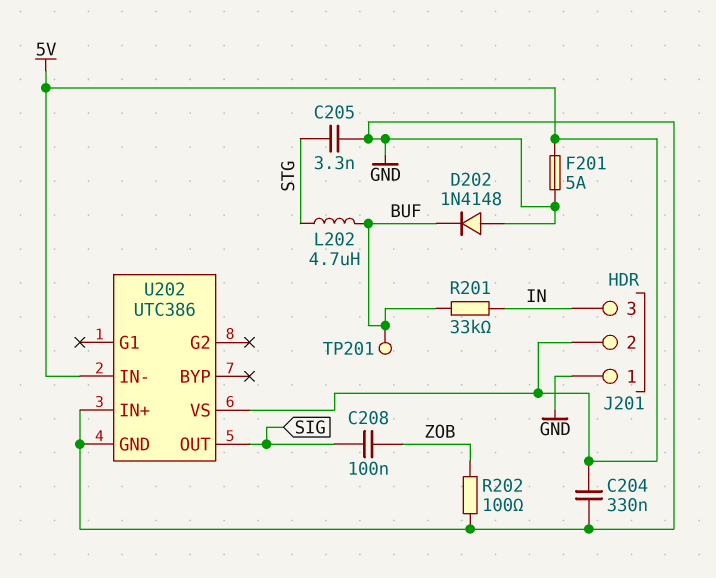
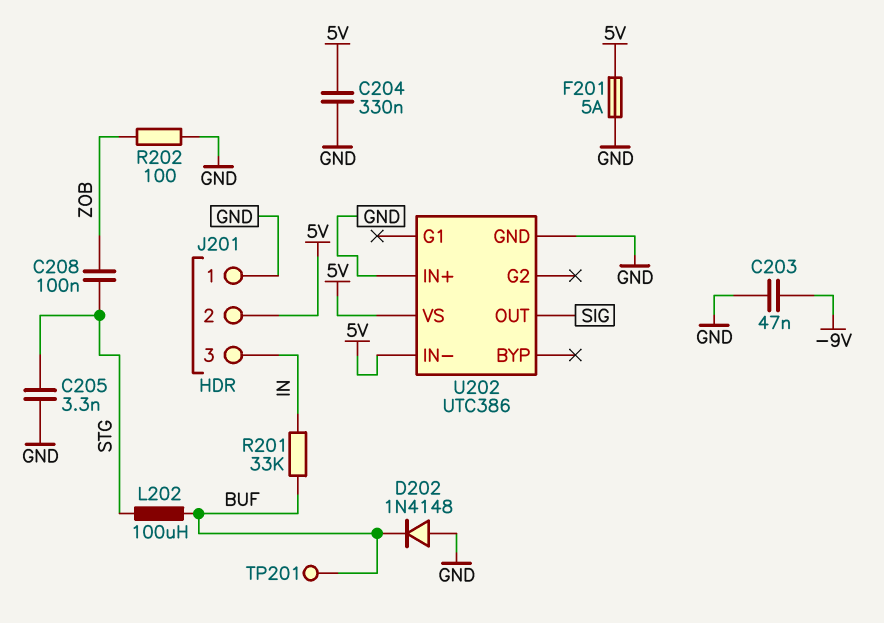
C203: none -> 47nF (-9V, GND)
C208: 100nF (SIG, ZOB) -> 100nF (STG, ZOB)
L202: 4.7uH (BUF, STG) -> 100uH (BUF, STG)

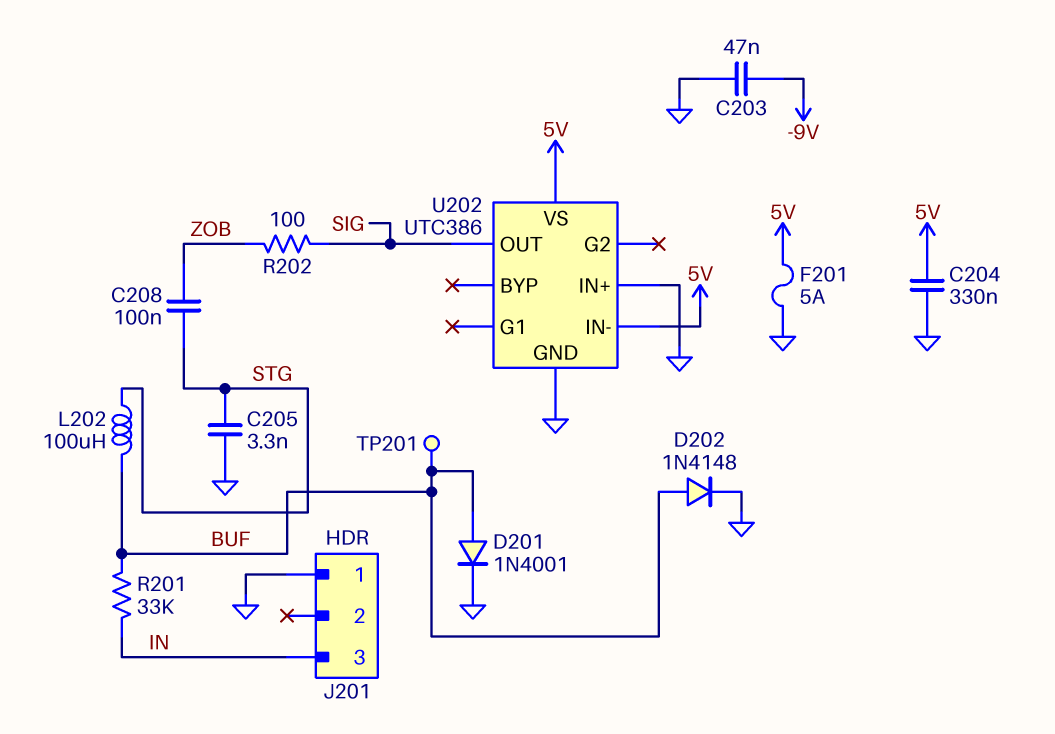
D201: none -> diode 1N4001 (A BUF, K GND)
D202: diode 1N4148 (A GND, K BUF) -> diode 1N4148 (A BUF, K GND)
J201 pin 2: 5V -> none
R202: 100 (GND, ZOB) -> 100 (SIG, ZOB)

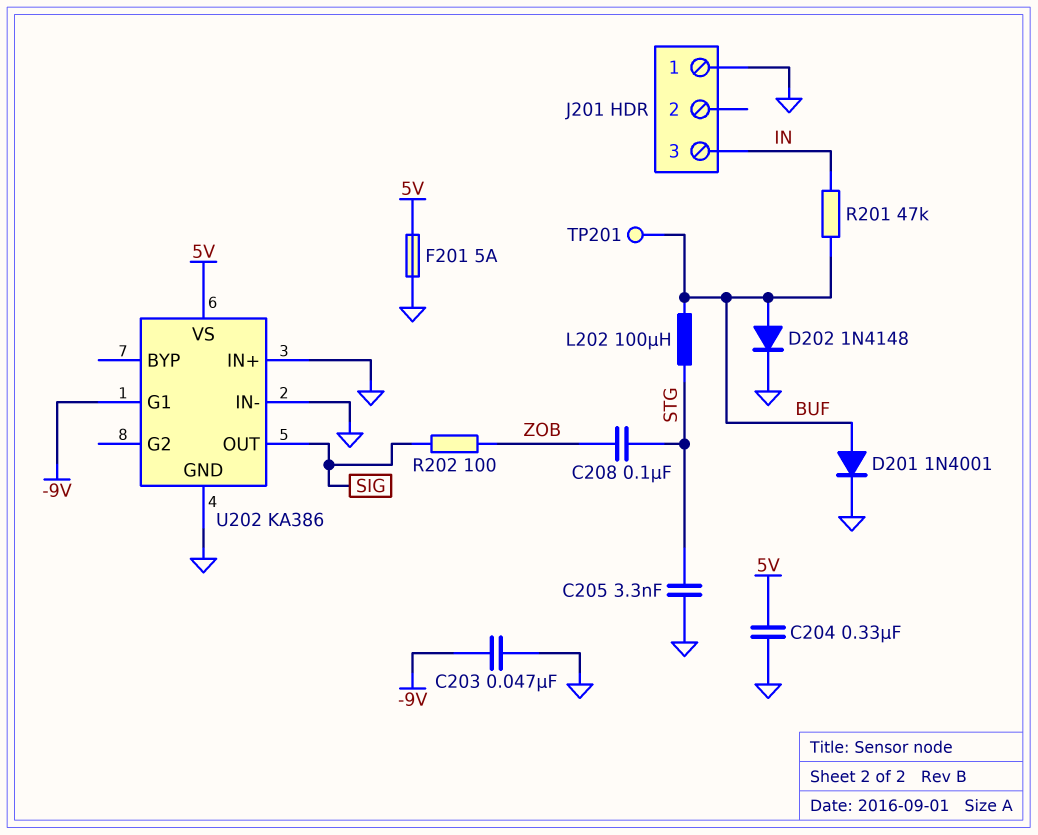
R201: 33k (BUF, IN) -> 47k (BUF, IN)
U202: UTC386 -> KA386
U202 pin G1: none -> -9V
U202 pin IN-: 5V -> GND

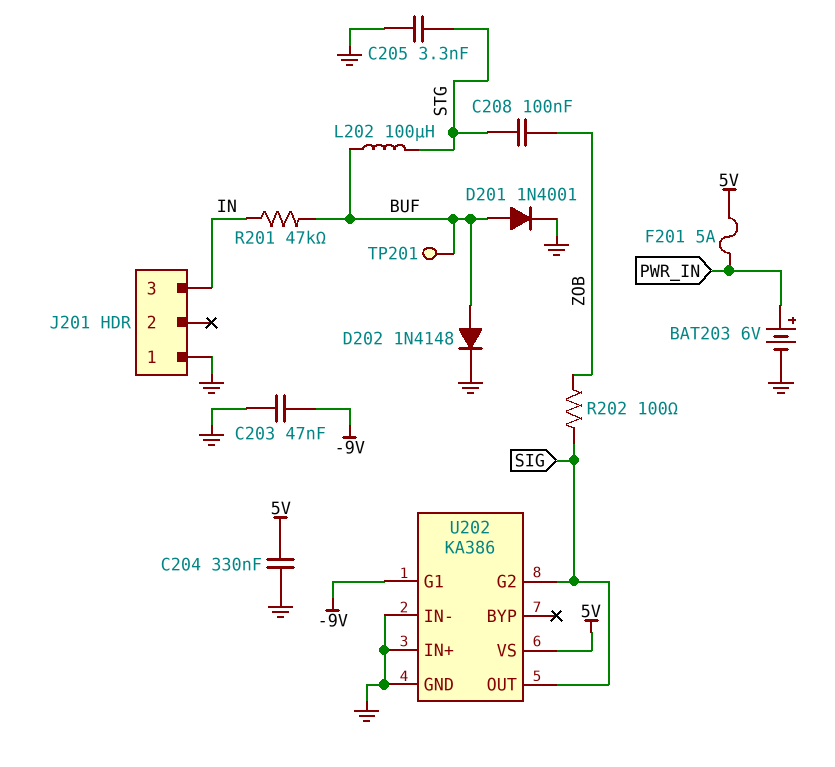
BAT203: none -> 6V (plus PWR_IN, minus GND)
F201: 5A (5V, GND) -> 5A (5V, PWR_IN)
U202 pin G2: none -> SIG

